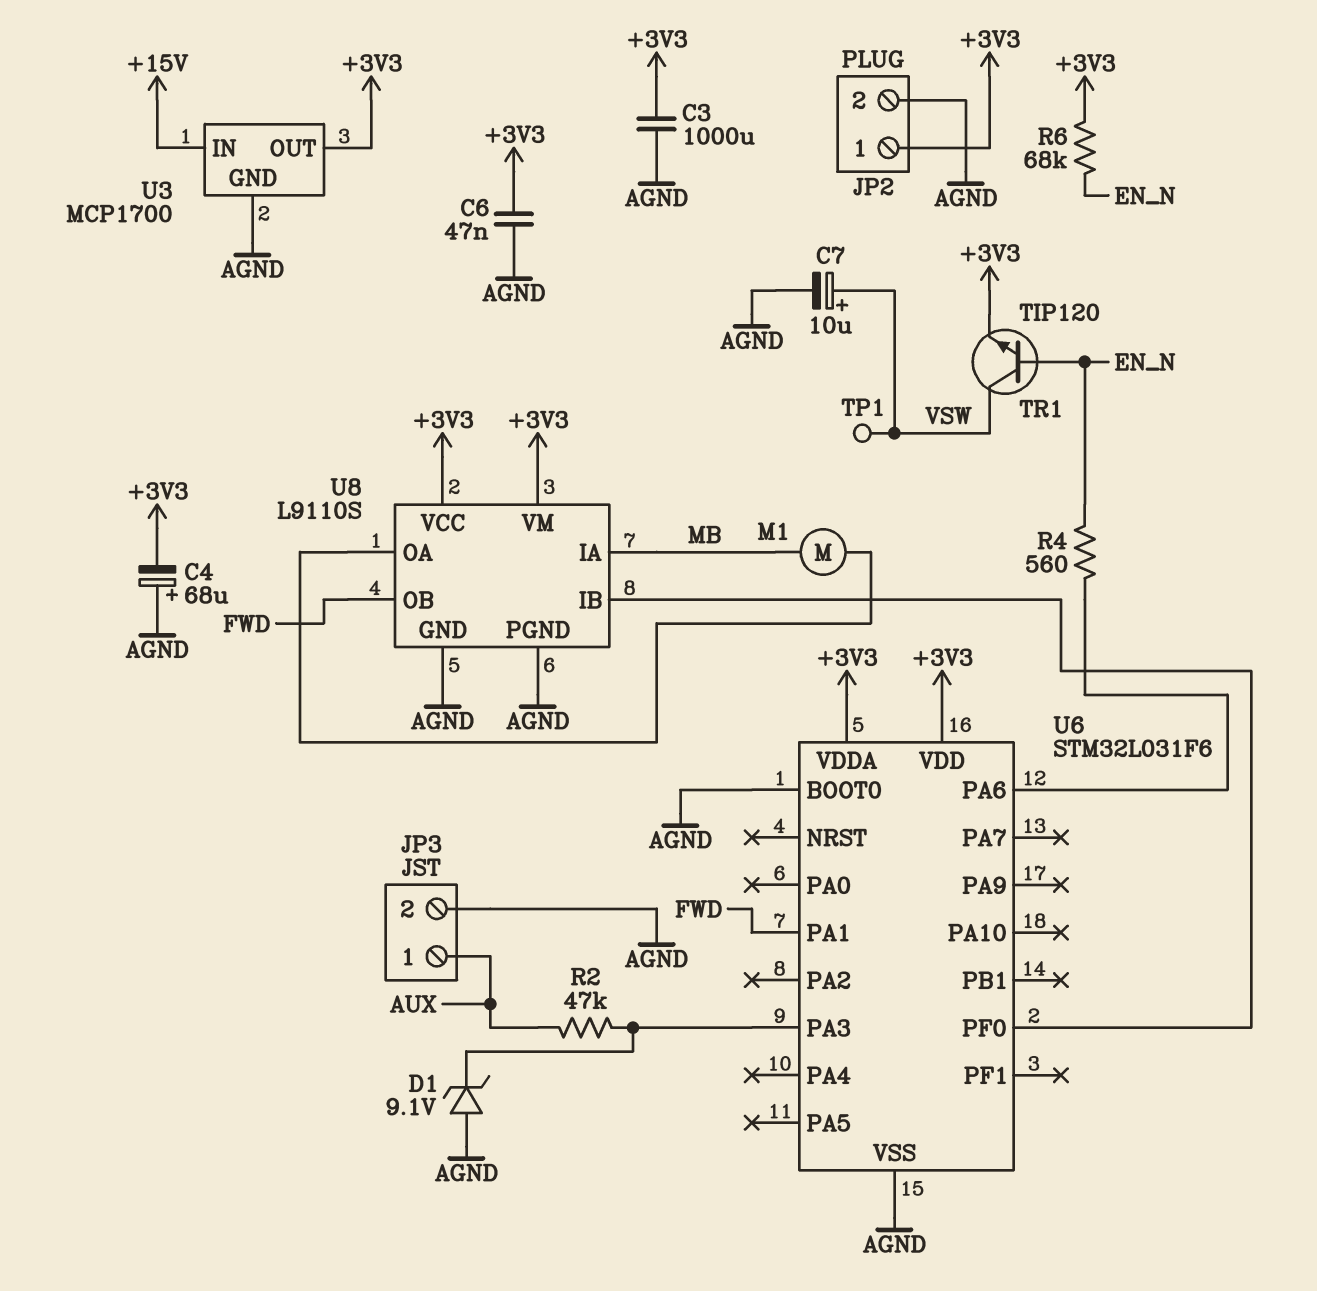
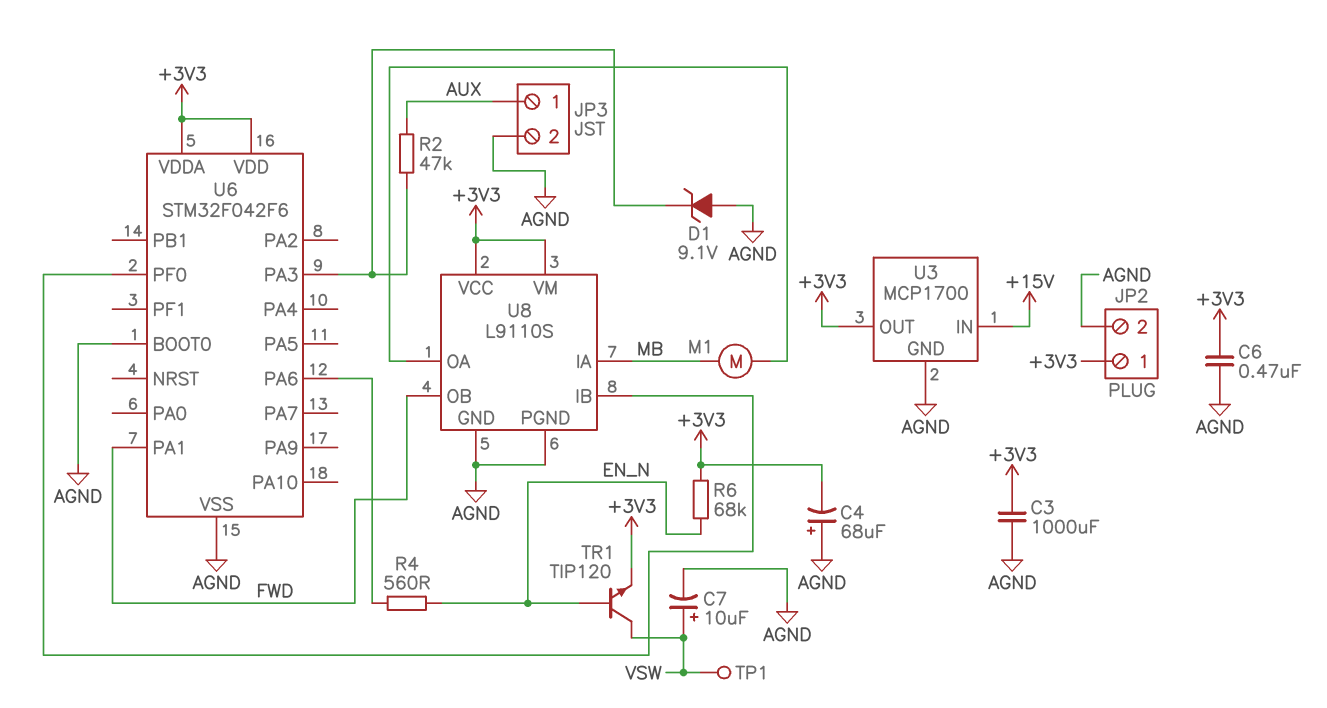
C6: 47nF (+3V3, AGND) -> 470nF (+3V3, AGND)
U6: STM32L031F6 -> STM32F042F6

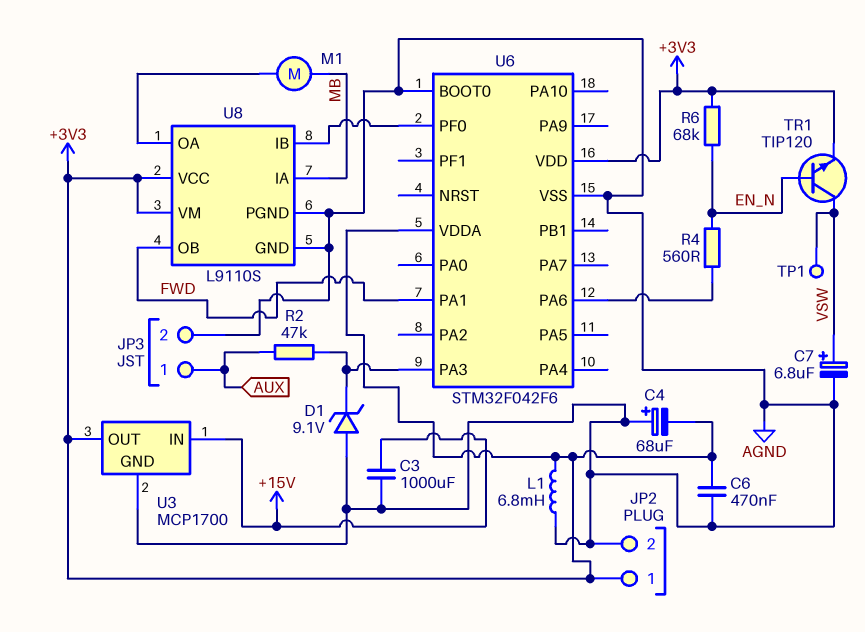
C3: 1000uF (+3V3, AGND) -> 1000uF (+15V, AGND)
C7: 10uF (plus VSW, minus AGND) -> 6.8uF (plus VSW, minus AGND)
L1: none -> 6.8mH (+3V3, AGND)

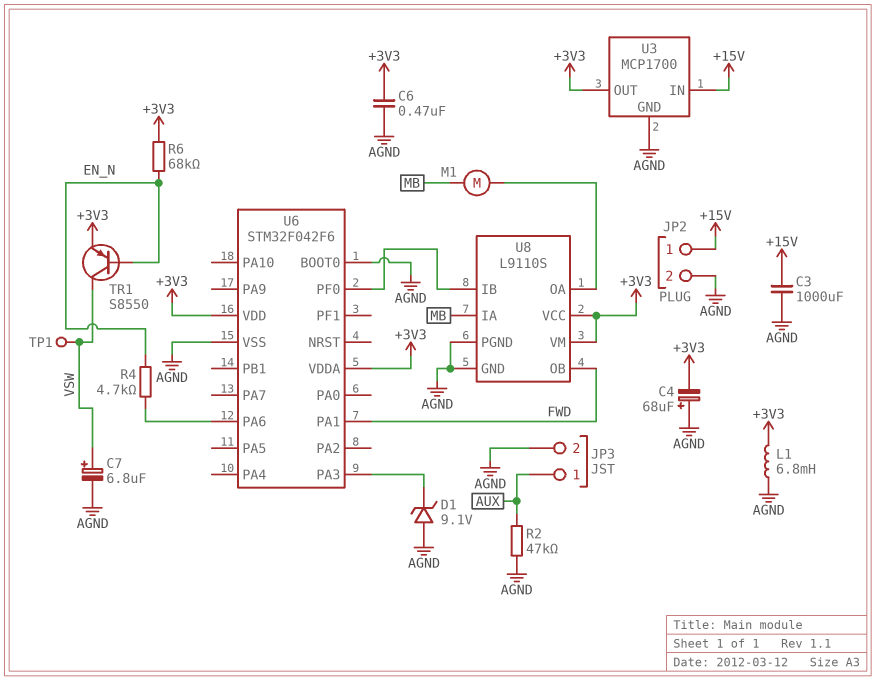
JP2 pin 1: +3V3 -> +15V
R2: 47k (AUX, U6/PA3) -> 47k (AGND, AUX)
R4: 560 (EN_N, U6/PA6) -> 4.7k (EN_N, U6/PA6)
TR1: NPN TIP120 (B EN_N, C VSW, E +3V3) -> PNP S8550 (B EN_N, C VSW, E +3V3)

